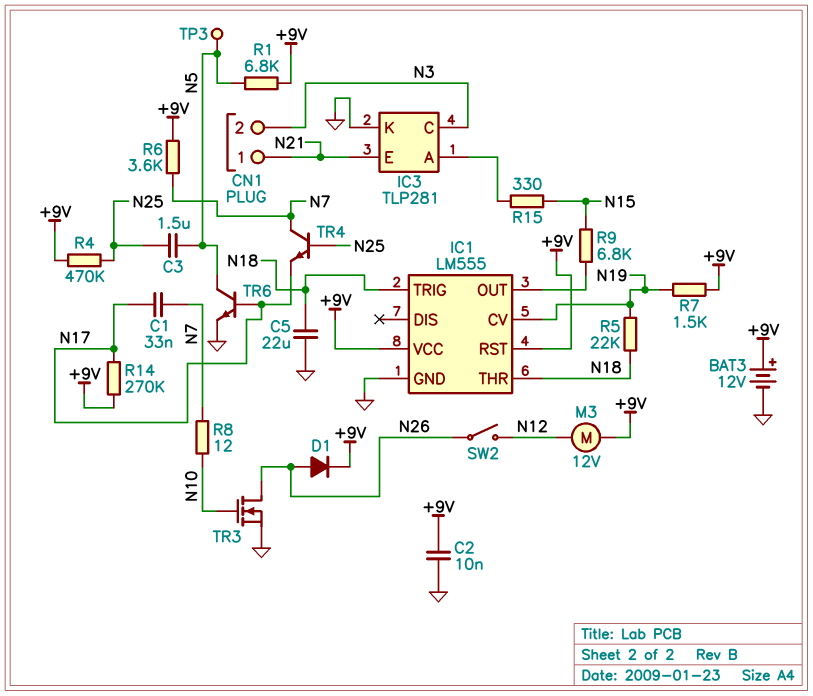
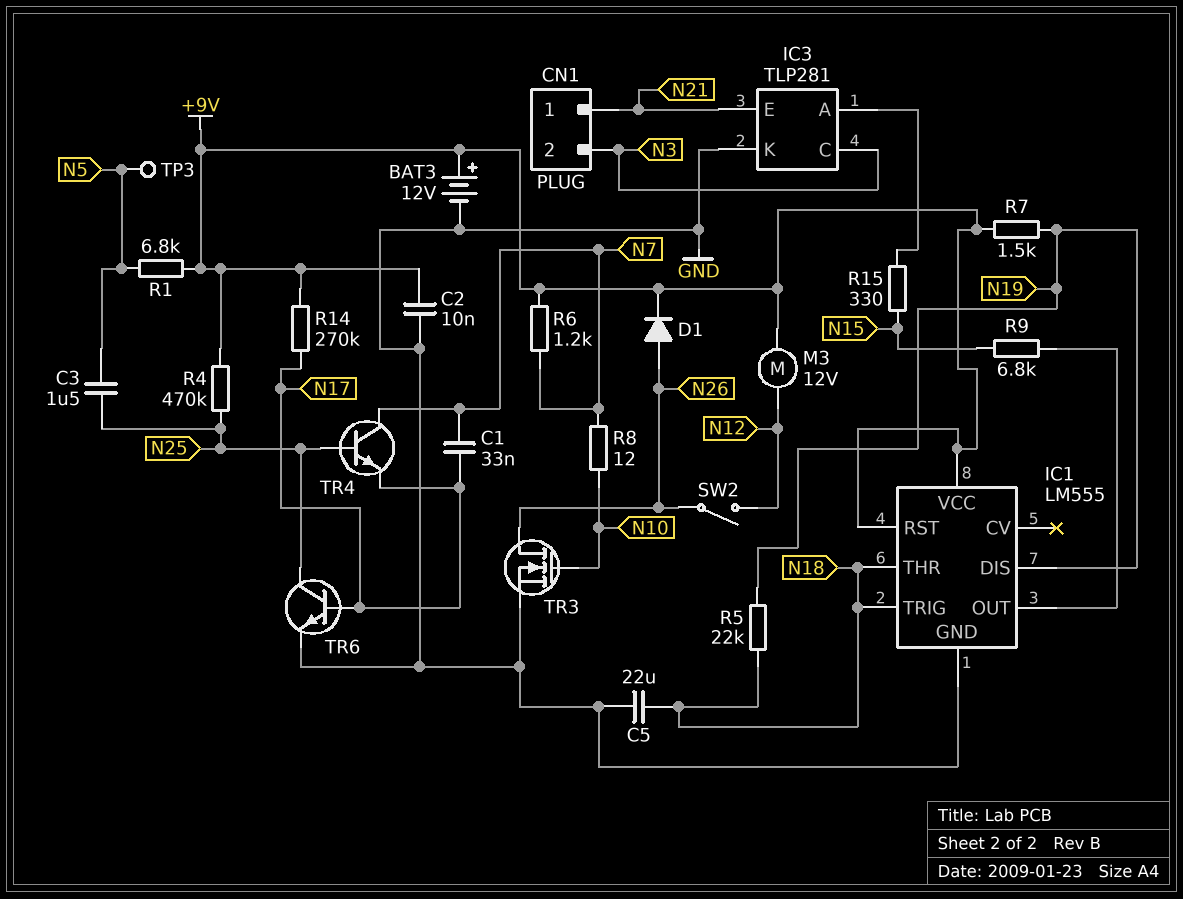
IC1 pin CV: N19 -> none
IC1 pin DIS: none -> N19
R6: 3.6k (+9V, N7) -> 1.2k (+9V, N7)
TR6: NPN (B N17, C N5, E GND) -> NPN (B N17, C N25, E GND)

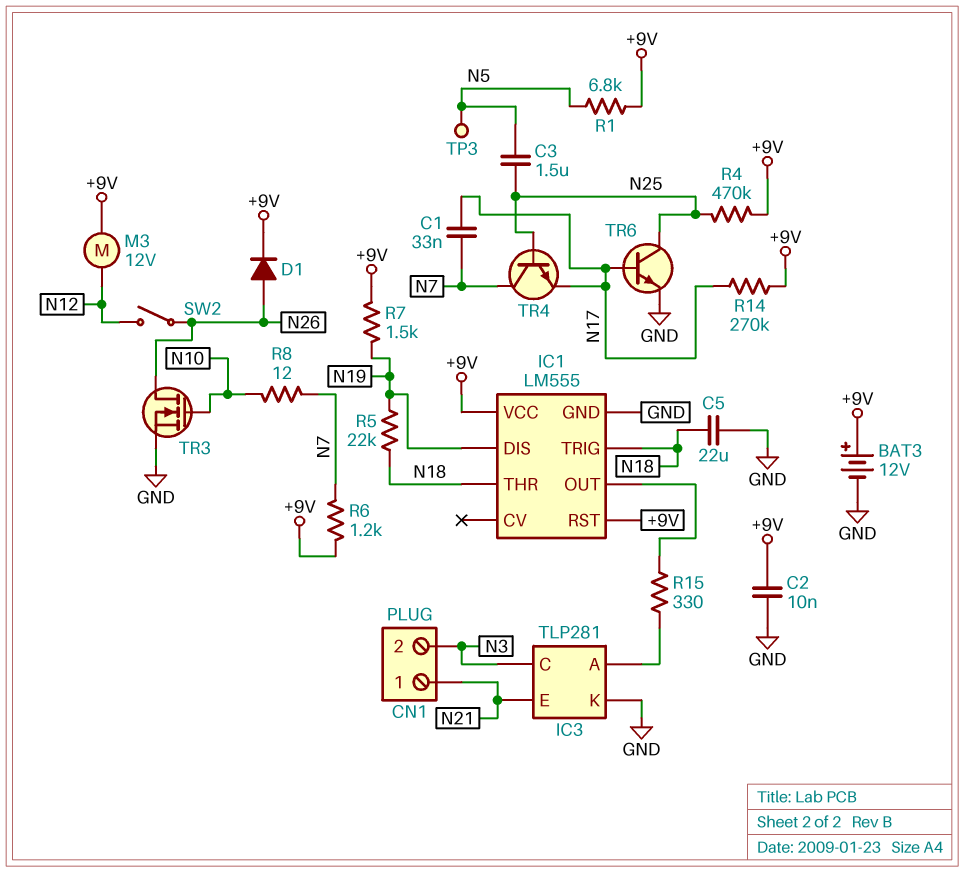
R9: 6.8k (IC1/OUT, N15) -> none
R15: 330 (IC3/A, N15) -> 330 (IC1/OUT, IC3/A)

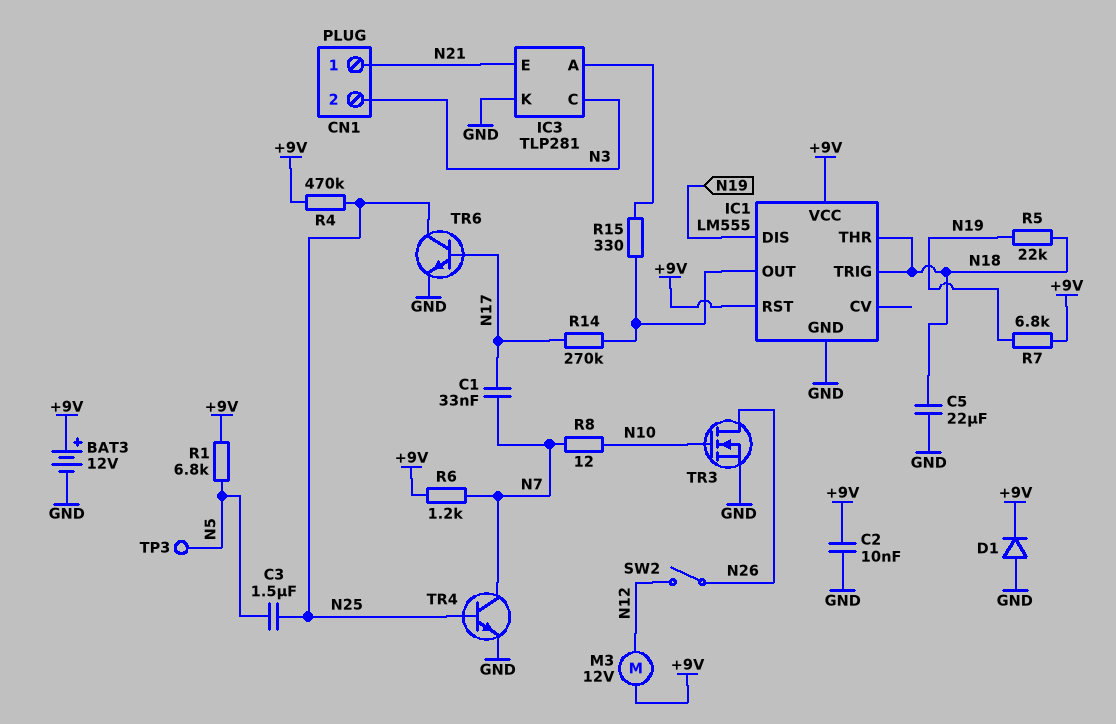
D1: diode (A N26, K +9V) -> diode (A GND, K +9V)
R7: 1.5k (+9V, N19) -> 6.8k (+9V, N19)
R14: 270k (+9V, N17) -> 270k (IC1/OUT, N17)
TR4: NPN (B N25, C N7, E N17) -> NPN (B N25, C N7, E GND)

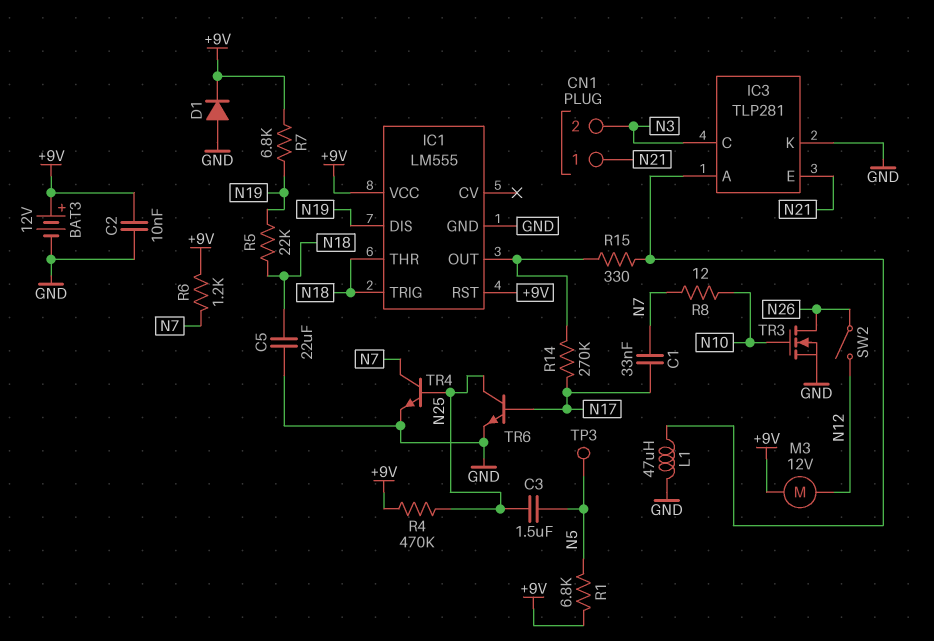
L1: none -> 47uH (GND, IC3/A)

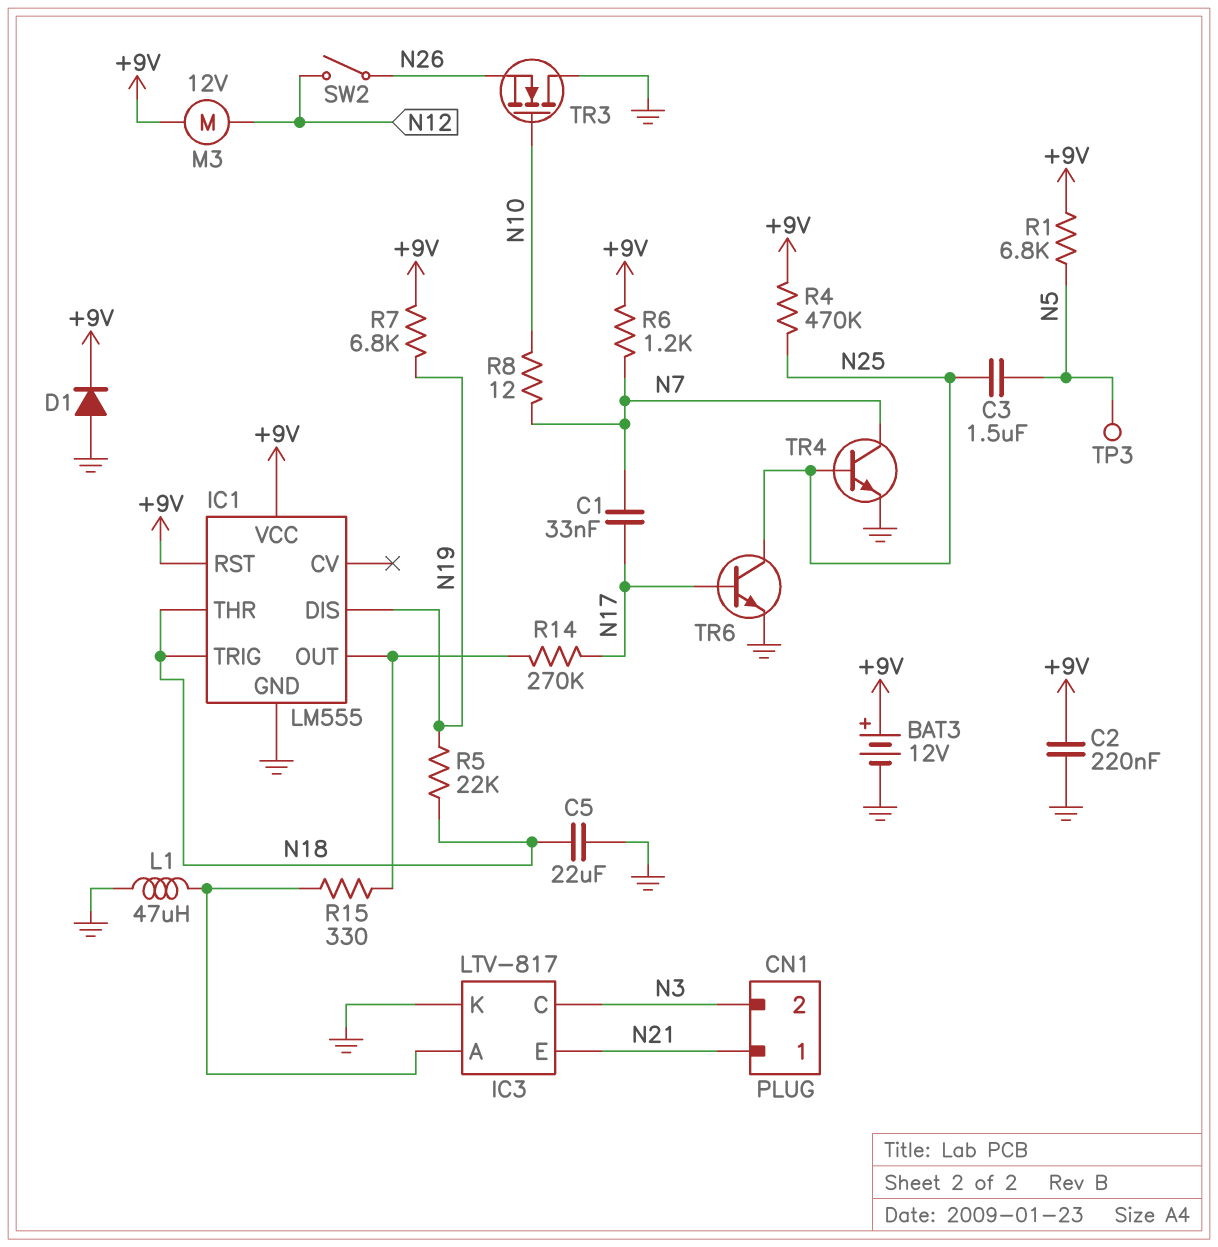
C2: 10nF (+9V, GND) -> 220nF (+9V, GND)
IC3: TLP281 -> LTV-817
TR3: NMOS (G N10, D N26, S GND) -> NMOS (G N10, D GND, S N26)

